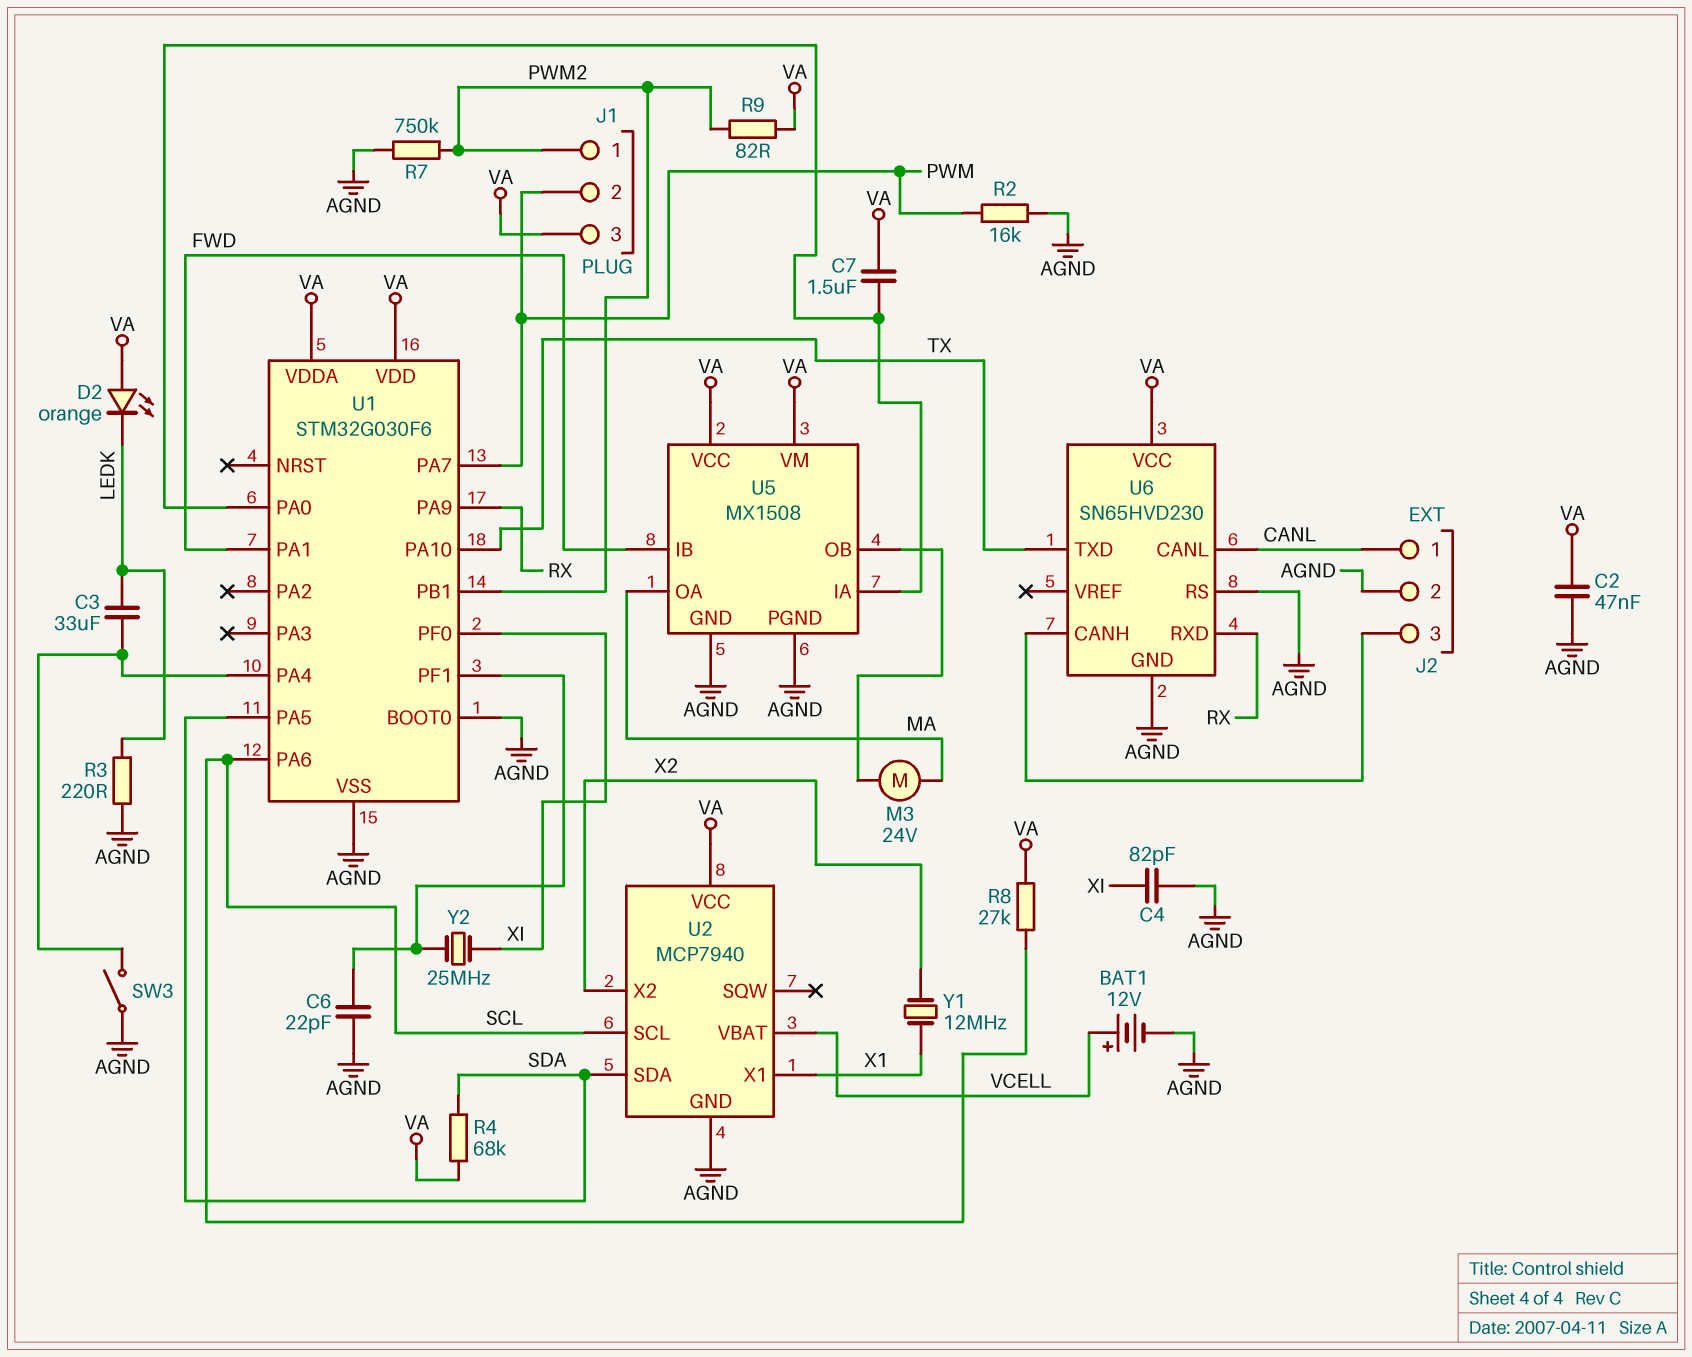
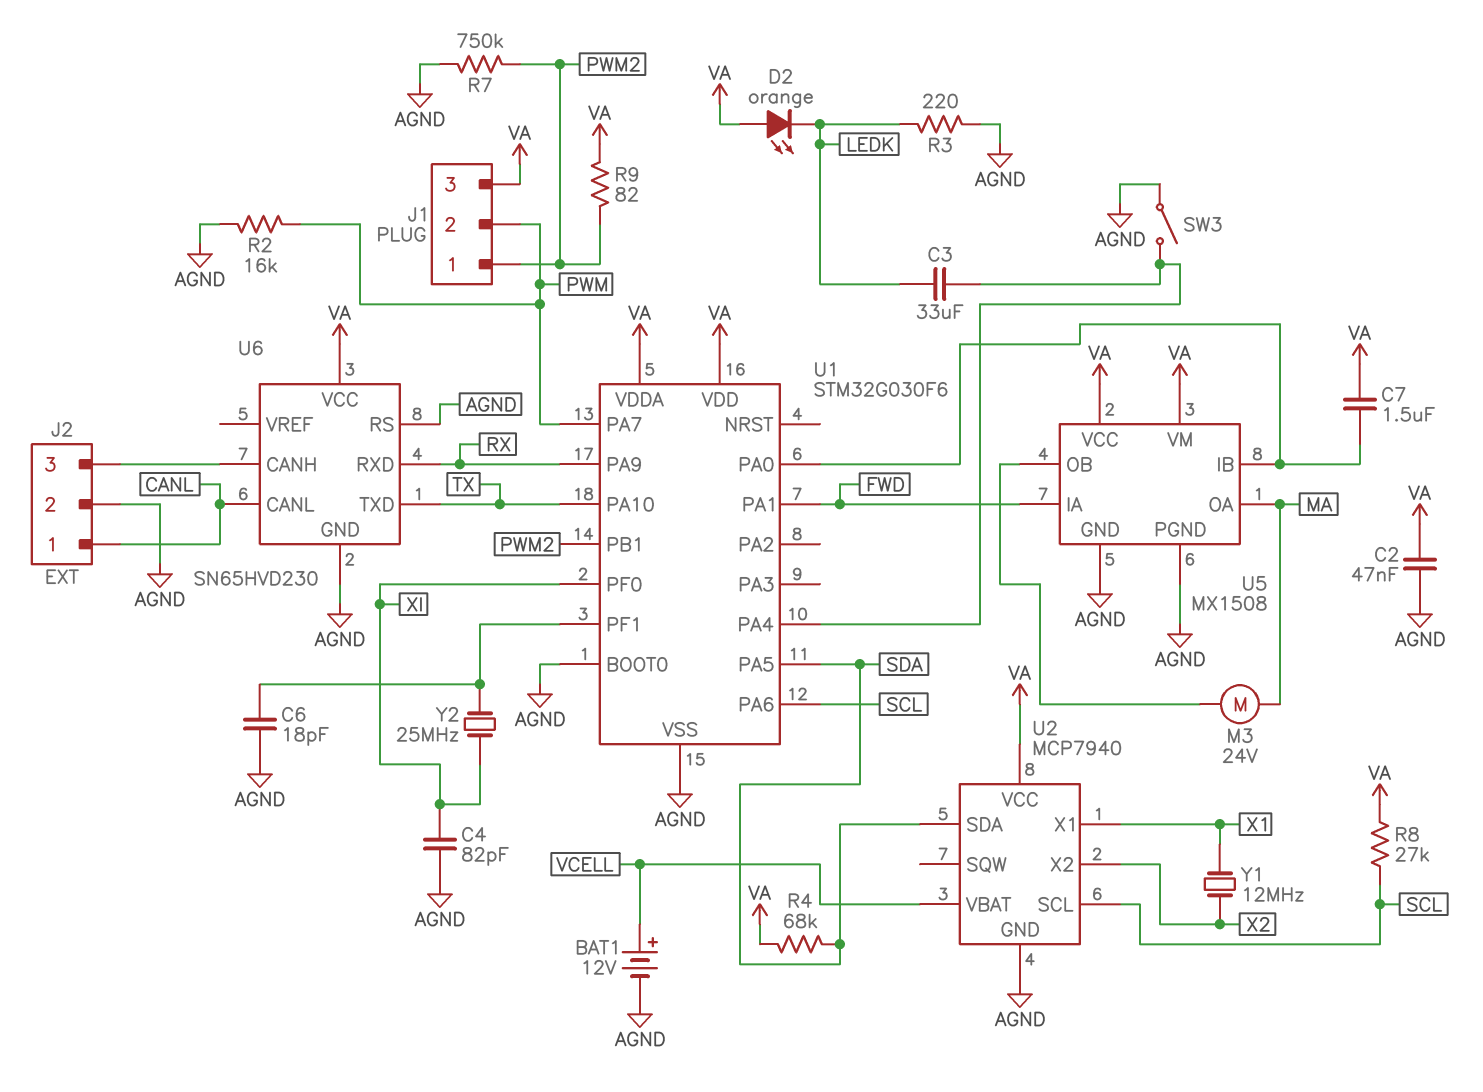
C6: 22pF (AGND, U1/PF1) -> 18pF (AGND, U1/PF1)
U5 pin IA: U1/PA0 -> FWD
U5 pin IB: FWD -> U1/PA0

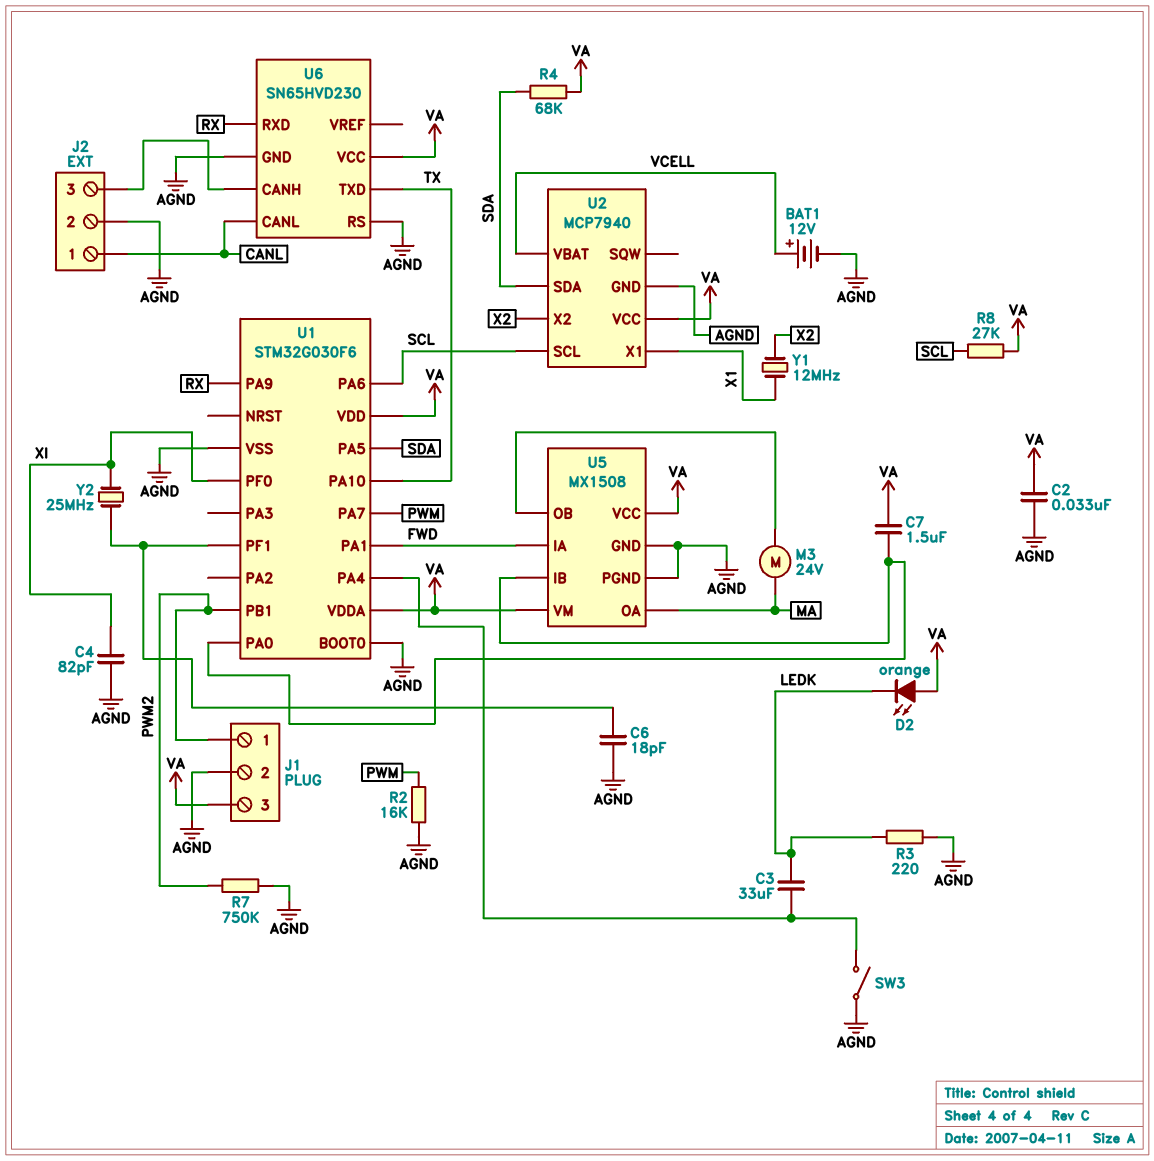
C2: 47nF (AGND, VA) -> 33nF (AGND, VA)
J1 pin 2: PWM -> AGND
R9: 82 (PWM2, VA) -> none

